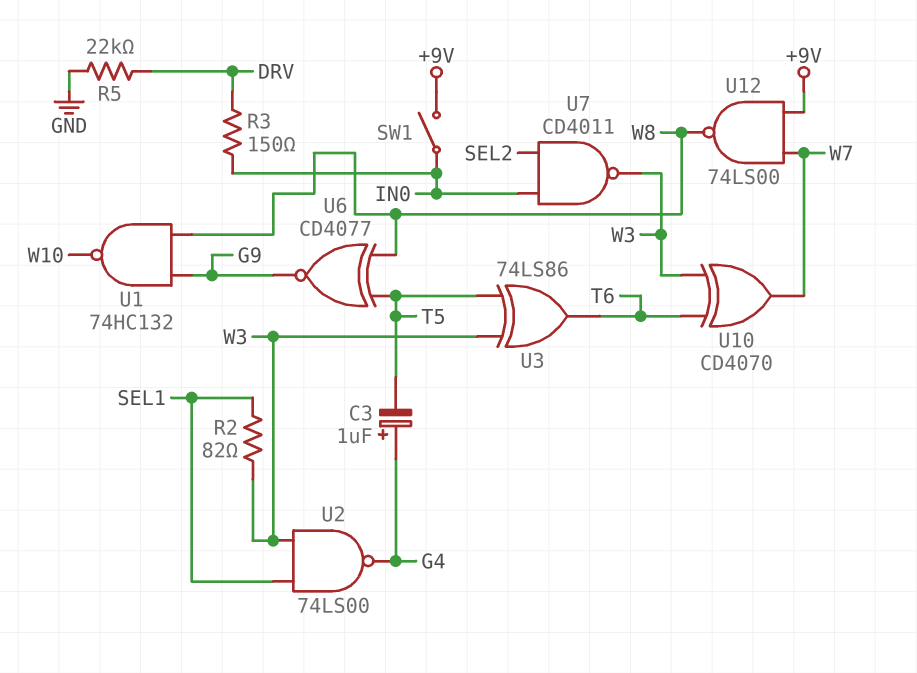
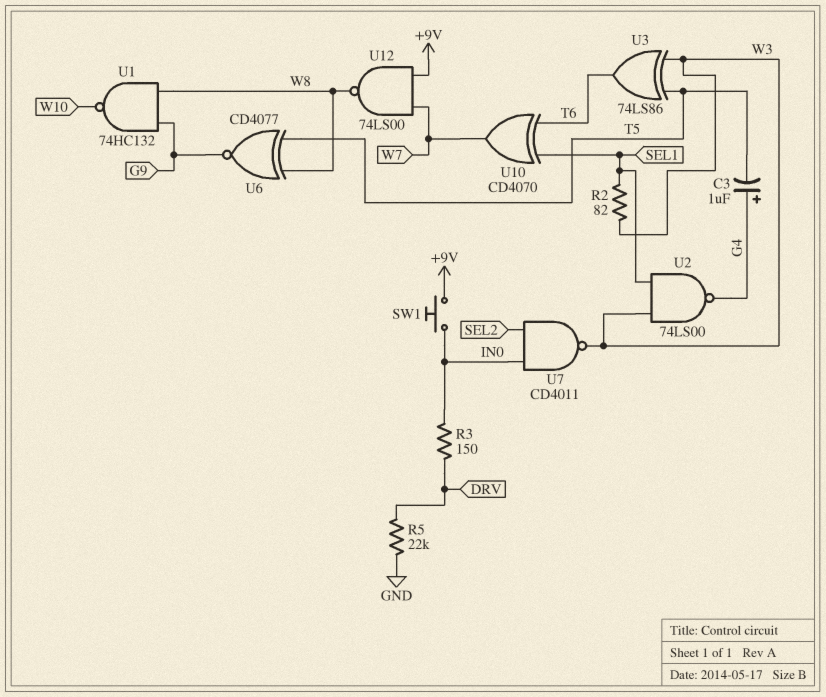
SW1: switch (+9V, IN0) -> button (+9V, IN0)
U10: XOR CD4070 (in T6, in W3, out W7) -> XOR CD4070 (in SEL1, in T6, out W7)

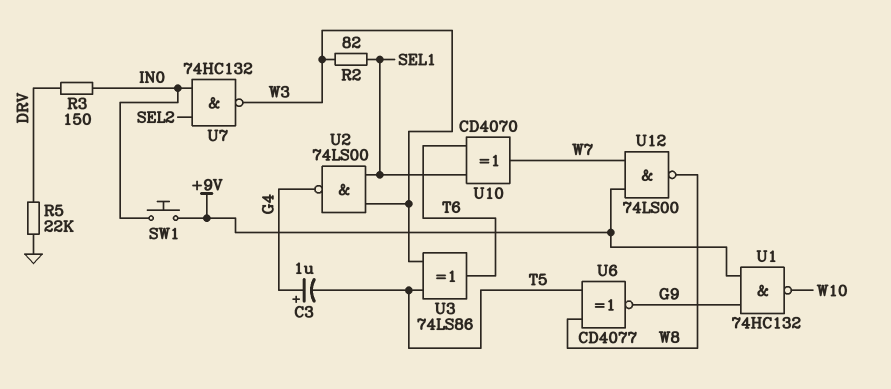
U1: NAND 74HC132 (in G9, in W8, out W10) -> NAND 74HC132 (in +9V, in G9, out W10)
U7: NAND CD4011 (in IN0, in SEL2, out W3) -> NAND 74HC132 (in IN0, in SEL2, out W3)

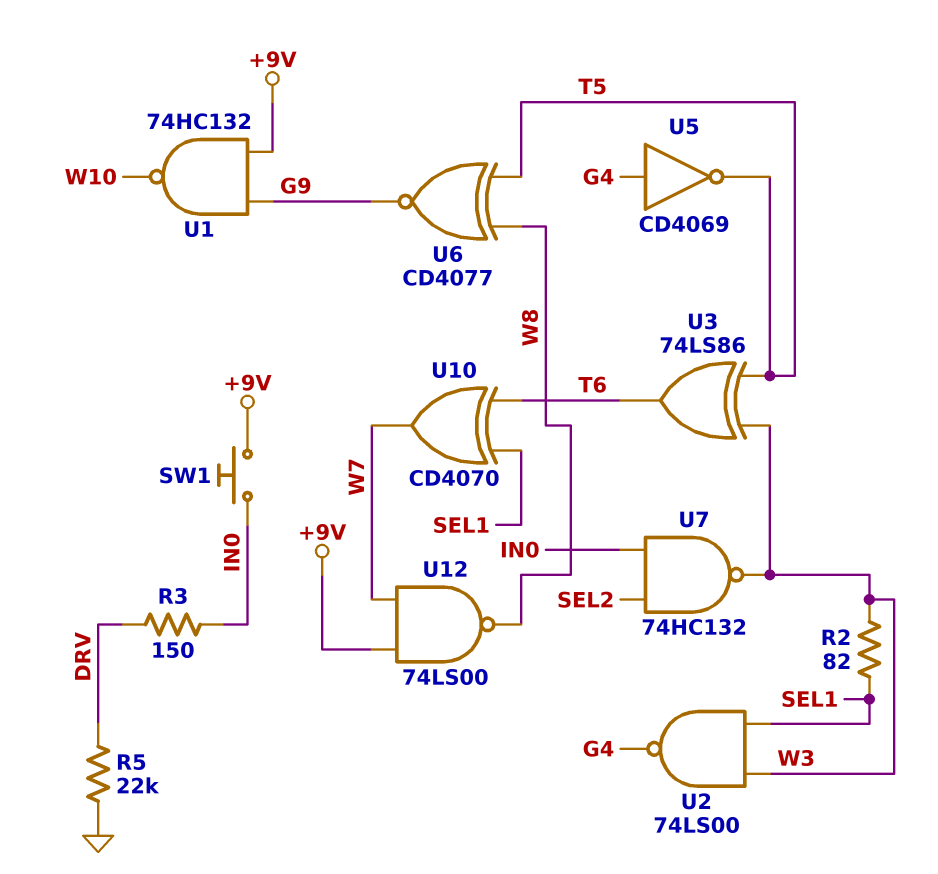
C3: 1uF (plus G4, minus T5) -> none
U5: none -> NOT CD4069 (in G4, out T5)

